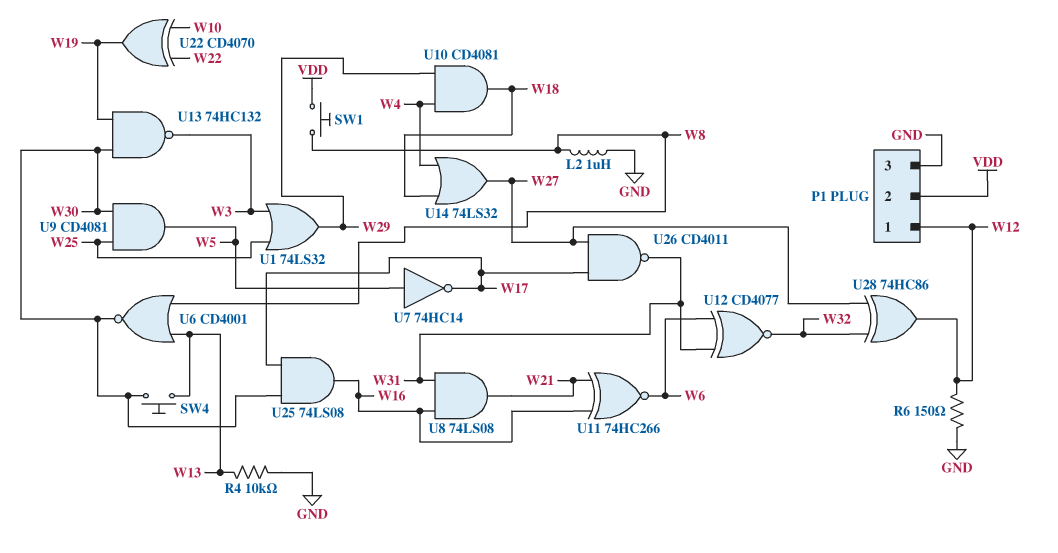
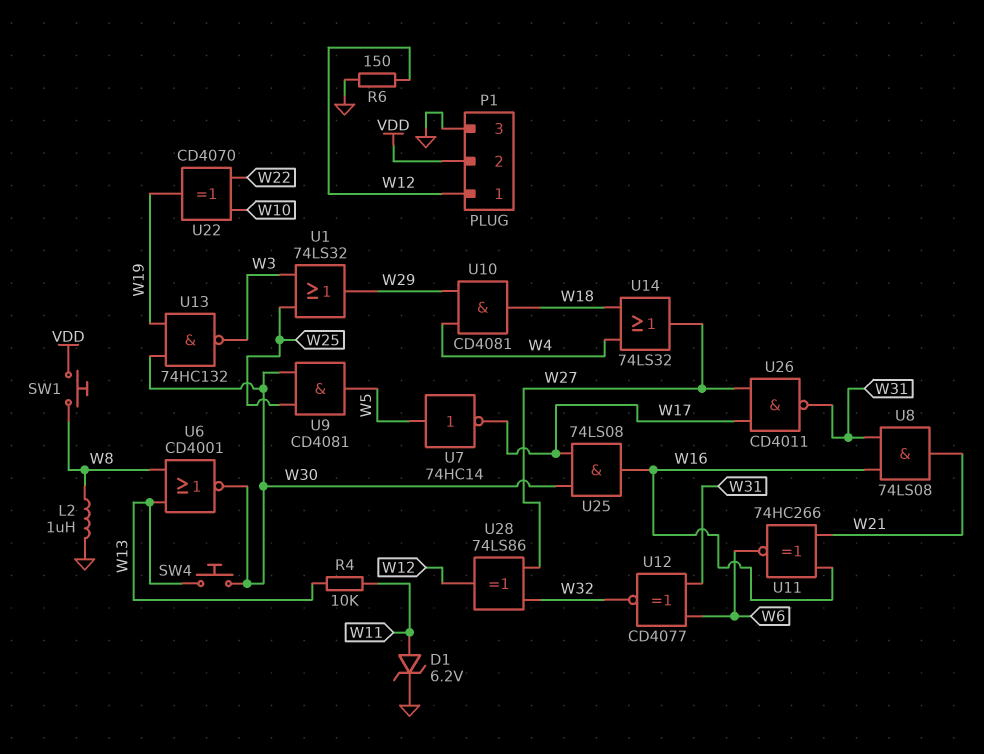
D1: none -> zener 6.2V (A W11, K GND)
R4: 10k (GND, W13) -> 10k (W11, W13)
U28: XOR 74HC86 (in W27, in W32, out W12) -> XOR 74LS86 (in W27, in W32, out W12)

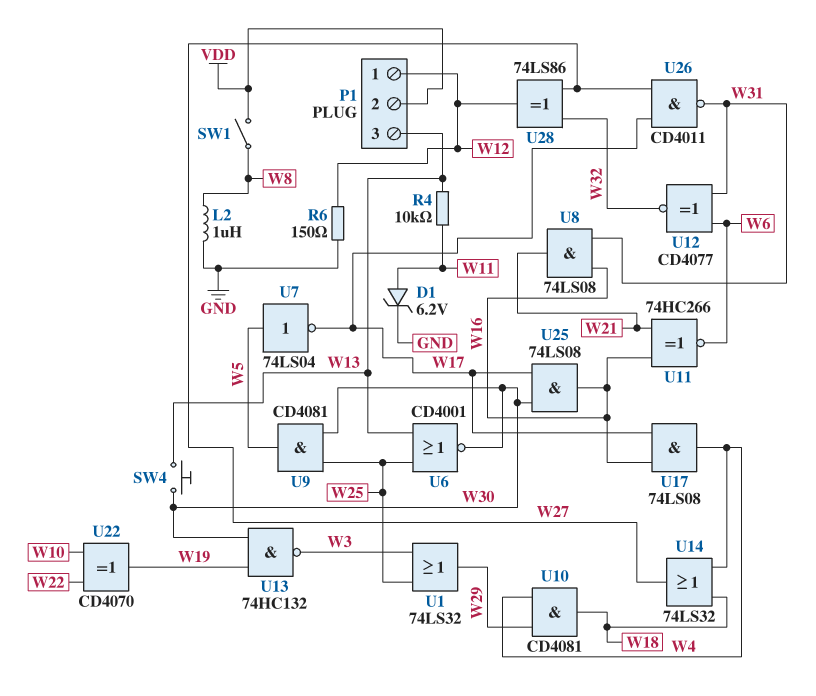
P1 pin 3: GND -> W13
SW1: button (VDD, W8) -> switch (VDD, W8)
U6: NOR CD4001 (in W8, in W13, out W30) -> NOR CD4001 (in W13, in W25, out W30)
U7: NOT 74HC14 (in W5, out W17) -> NOT 74LS04 (in W5, out W17)
U17: none -> AND 74LS08 (in W16, in W17, out W4)

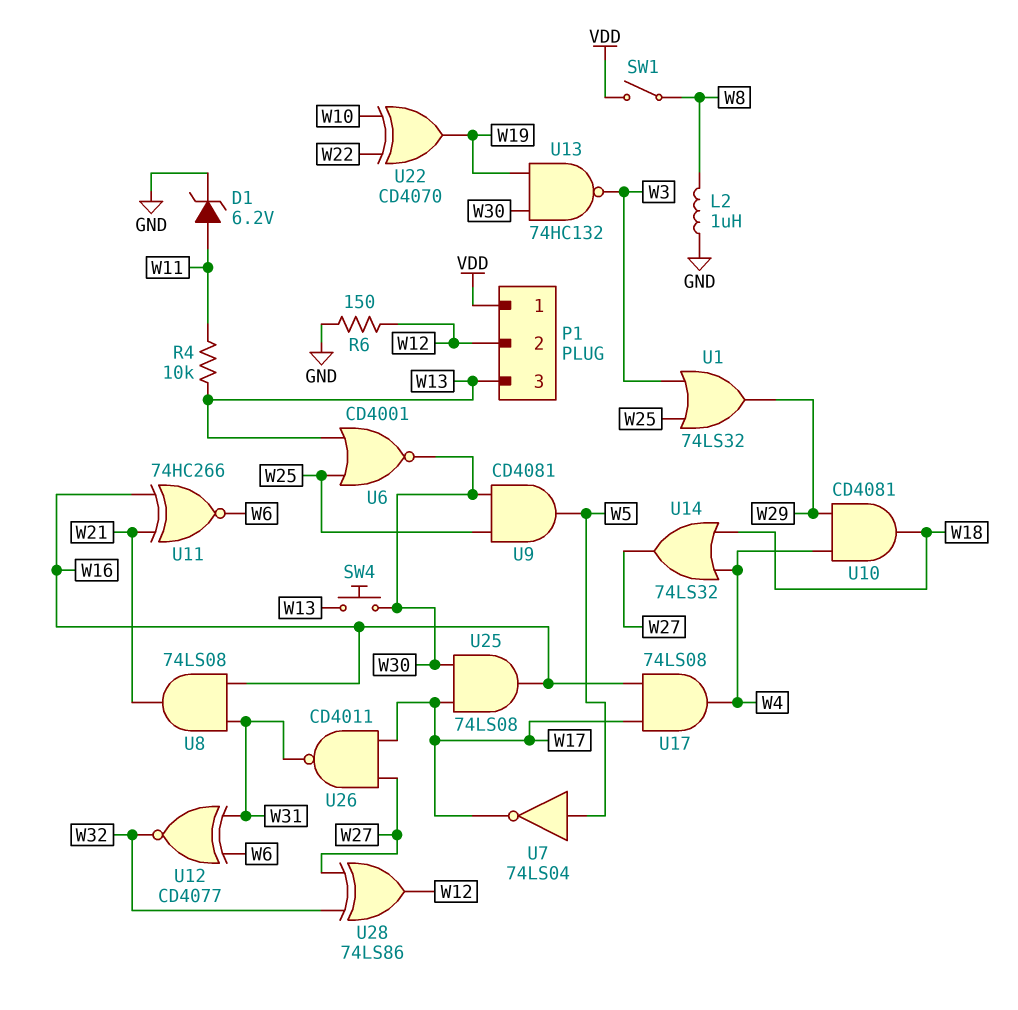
P1 pin 1: W12 -> VDD
P1 pin 2: VDD -> W12

